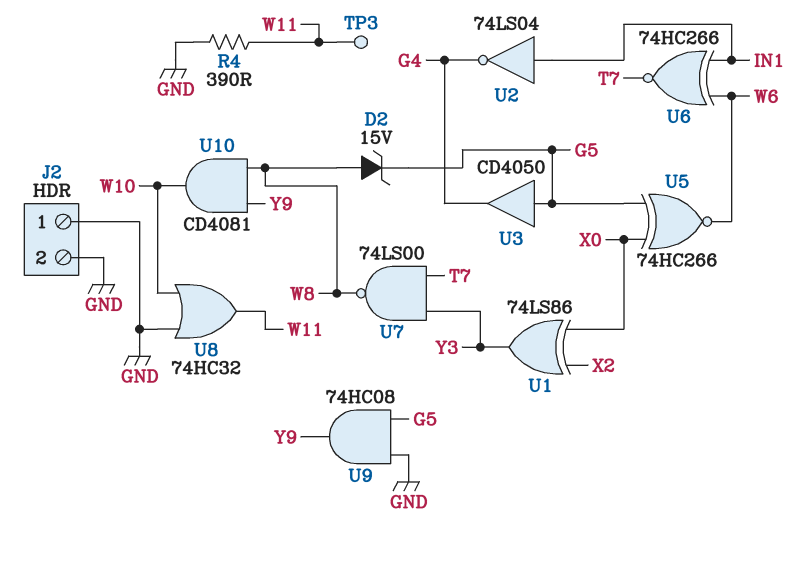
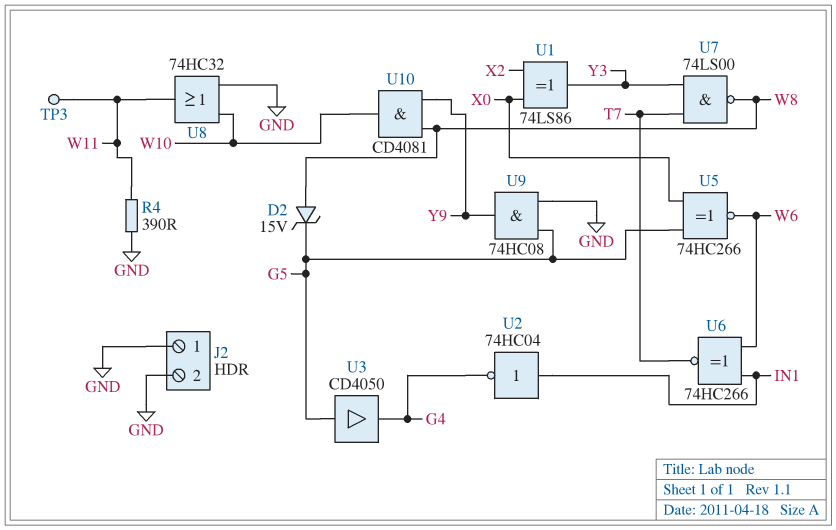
U2: NOT 74LS04 (in IN1, out G4) -> NOT 74HC04 (in IN1, out G4)

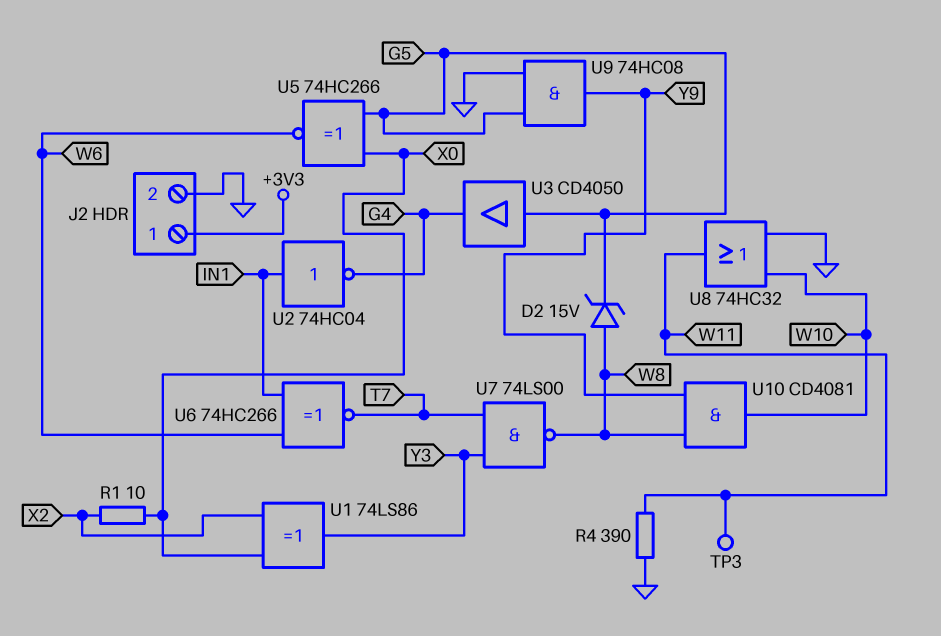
J2 pin 1: GND -> +3V3
R1: none -> 10 (X0, X2)

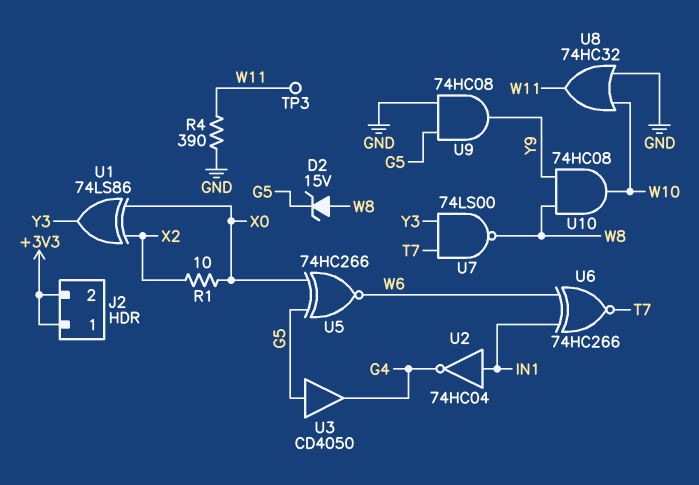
J2 pin 2: GND -> +3V3
U10: AND CD4081 (in W8, in Y9, out W10) -> AND 74HC08 (in W8, in Y9, out W10)

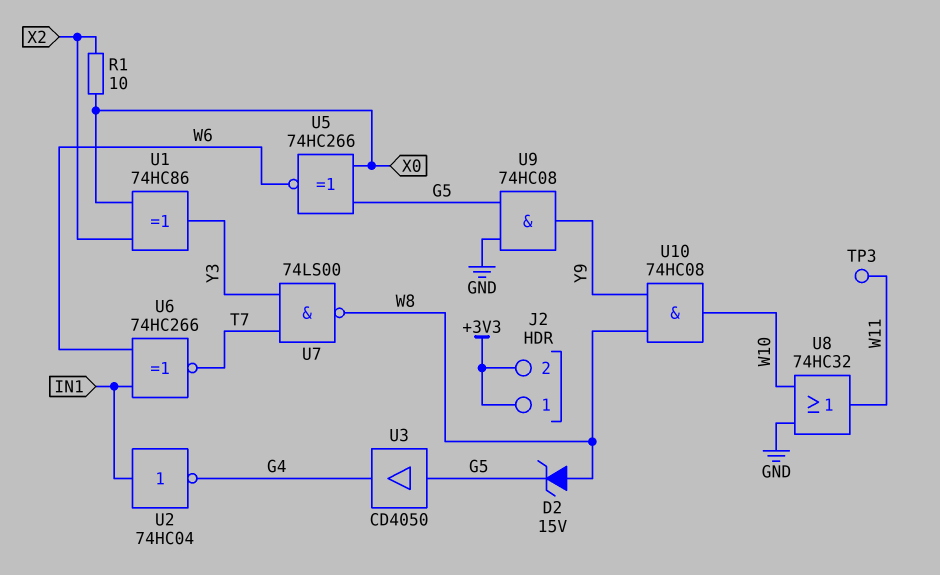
R4: 390 (GND, W11) -> none
U1: XOR 74LS86 (in X0, in X2, out Y3) -> XOR 74HC86 (in X0, in X2, out Y3)

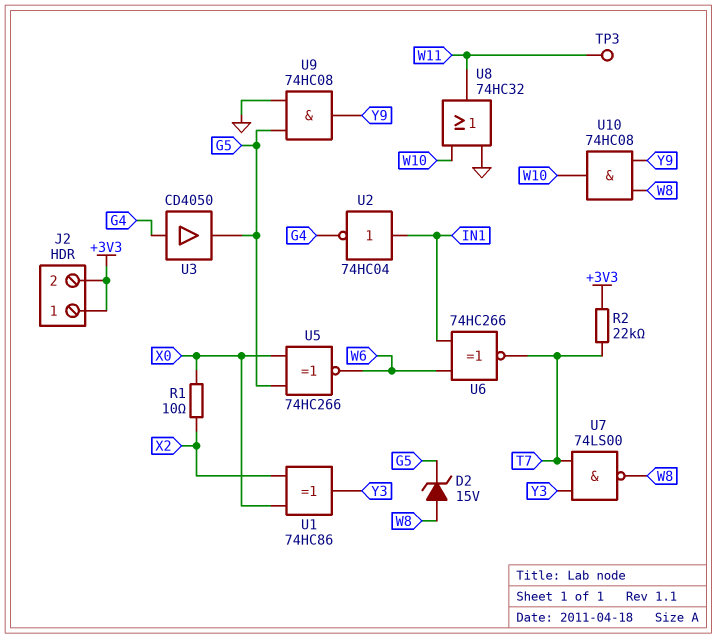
R2: none -> 22k (+3V3, T7)
U3: buffer CD4050 (in G5, out G4) -> buffer CD4050 (in G4, out G5)

